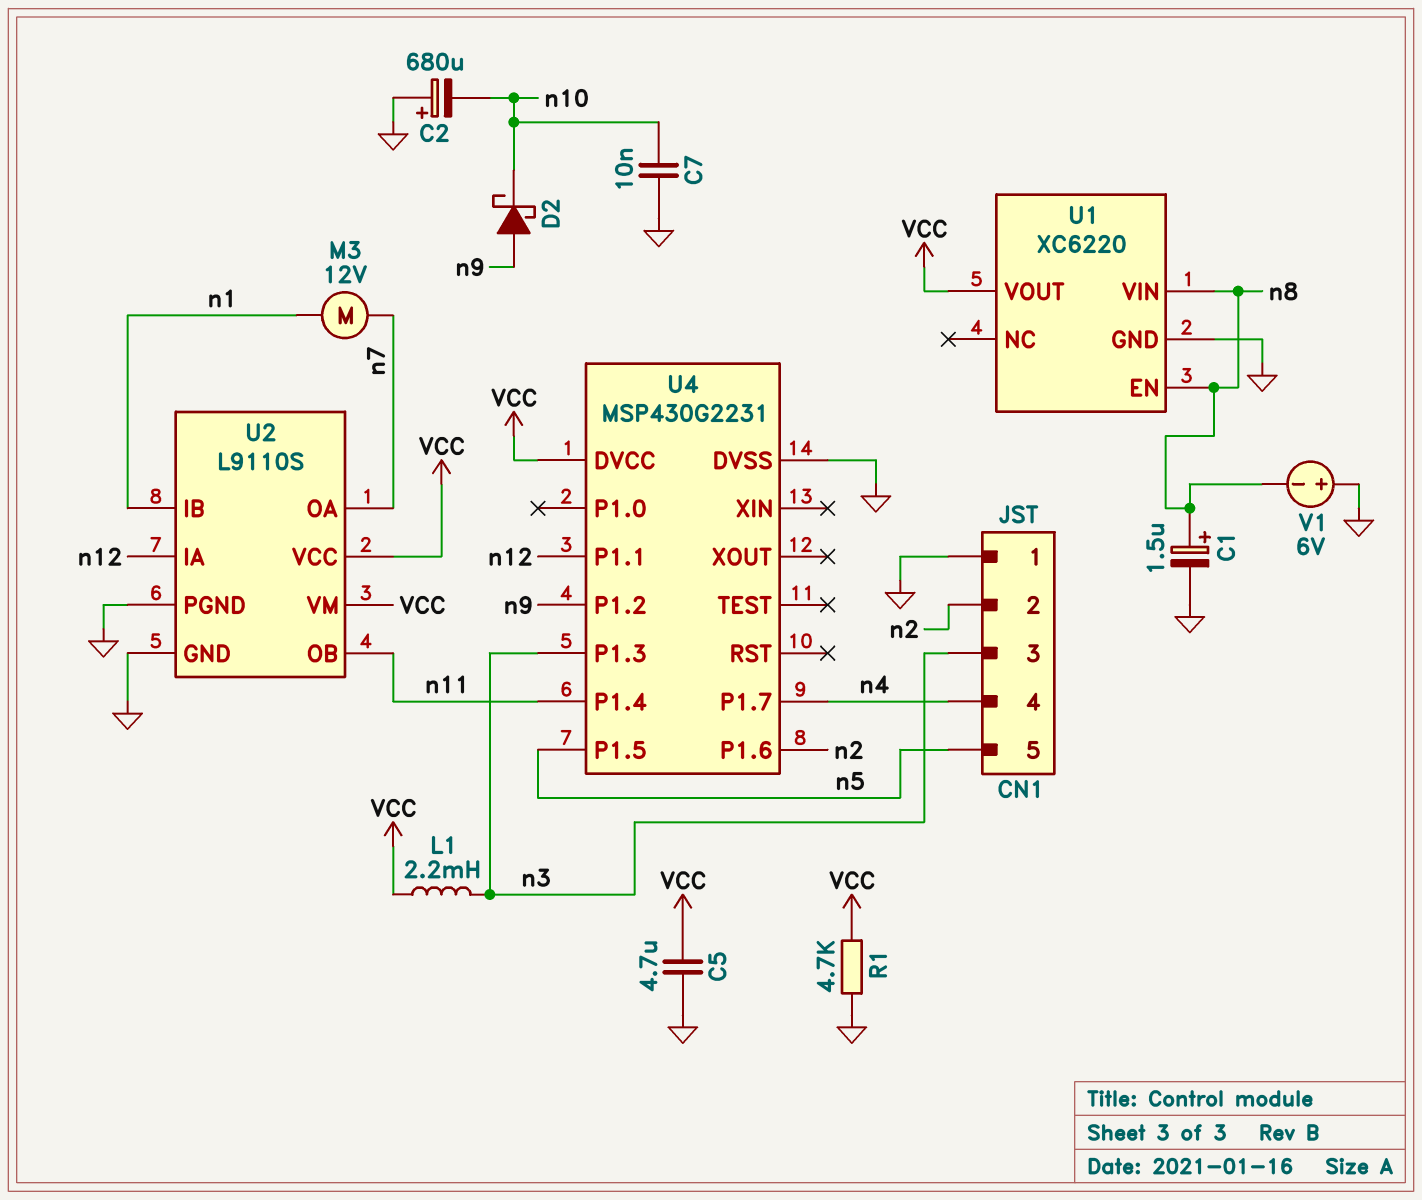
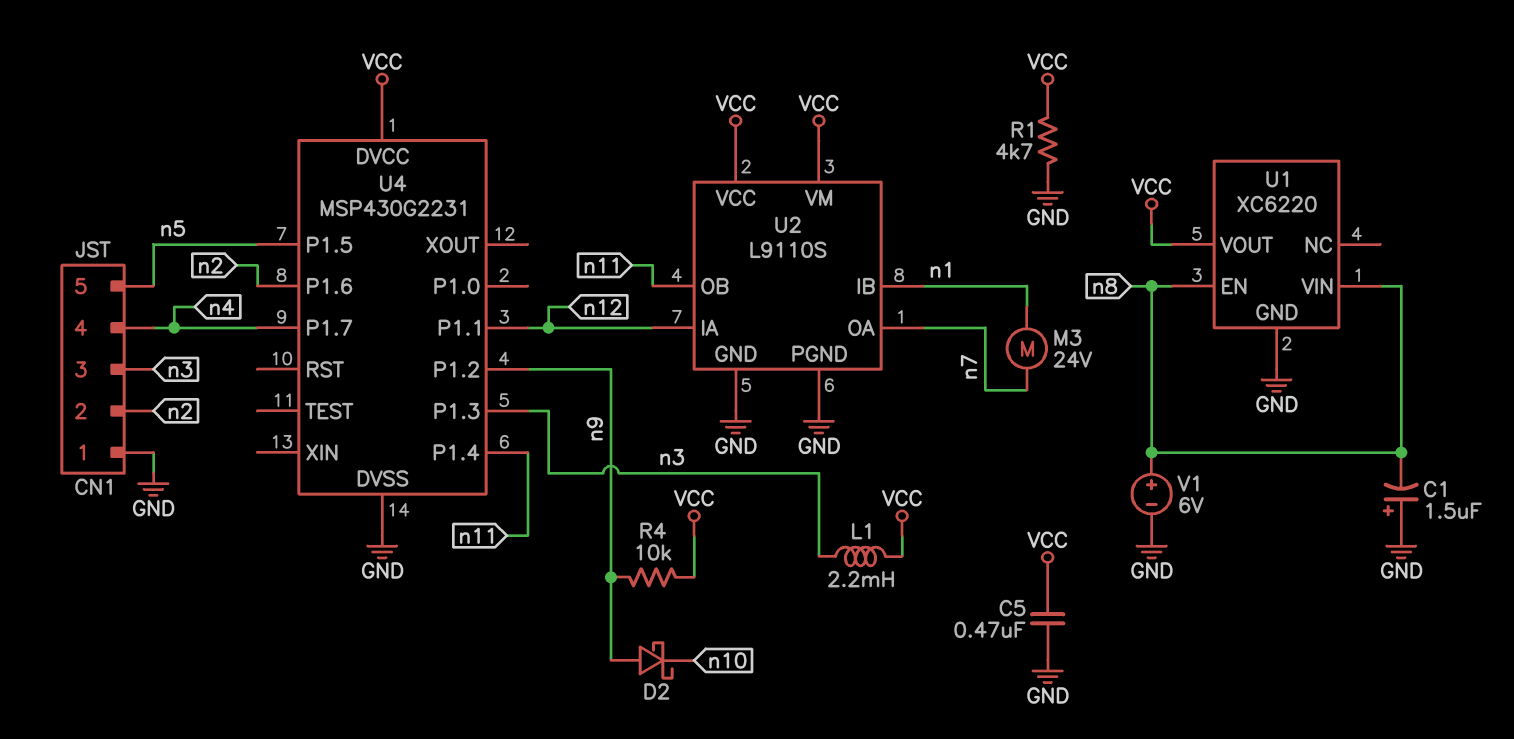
C1: 1.5uF (plus n8, minus GND) -> 1.5uF (plus GND, minus n8)
C2: 680uF (plus GND, minus n10) -> none
C5: 4.7uF (GND, VCC) -> 470nF (GND, VCC)
C7: 10nF (GND, n10) -> none
M3: motor 12V (n1, n7) -> motor 24V (n1, n7)
R4: none -> 10k (VCC, n9)
V1: 6V (plus GND, minus n8) -> 6V (plus n8, minus GND)

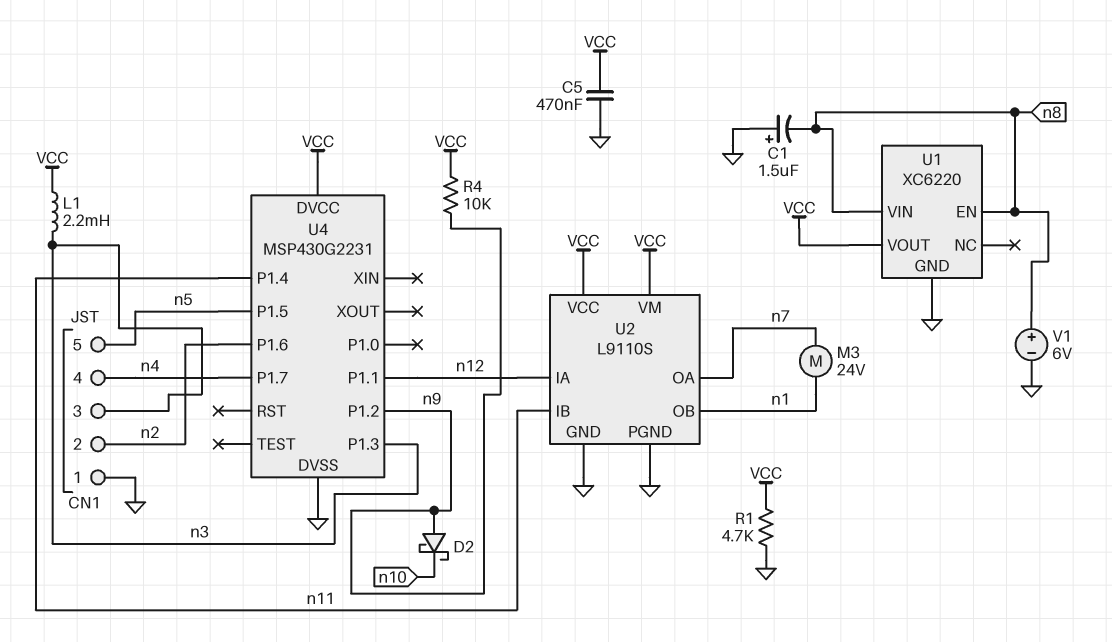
U2 pin IB: n1 -> n11
U2 pin OB: n11 -> n1

